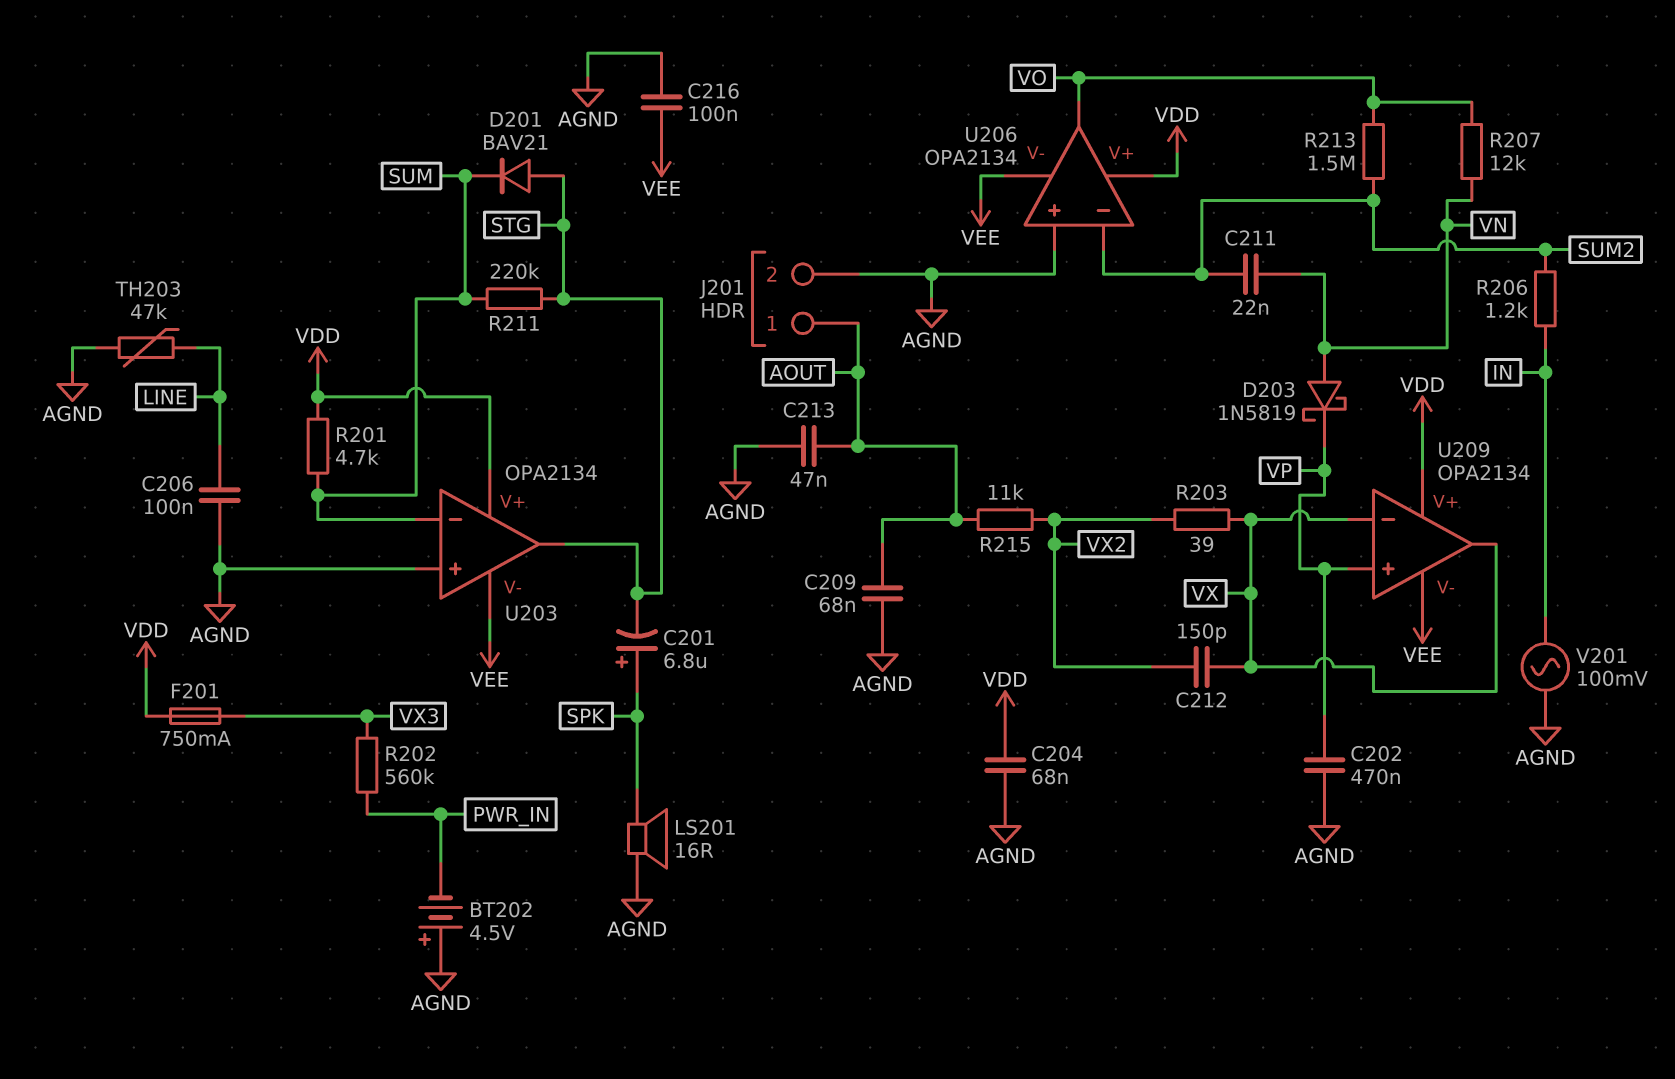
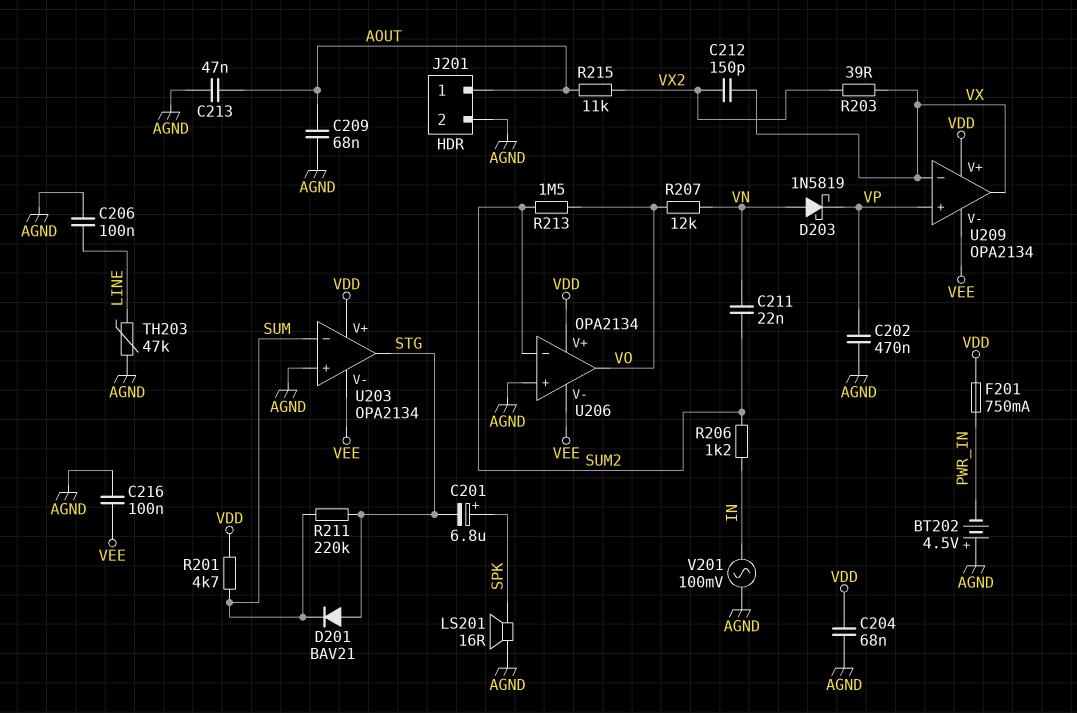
F201: 750mA (VDD, VX3) -> 750mA (PWR_IN, VDD)
R202: 560k (PWR_IN, VX3) -> none

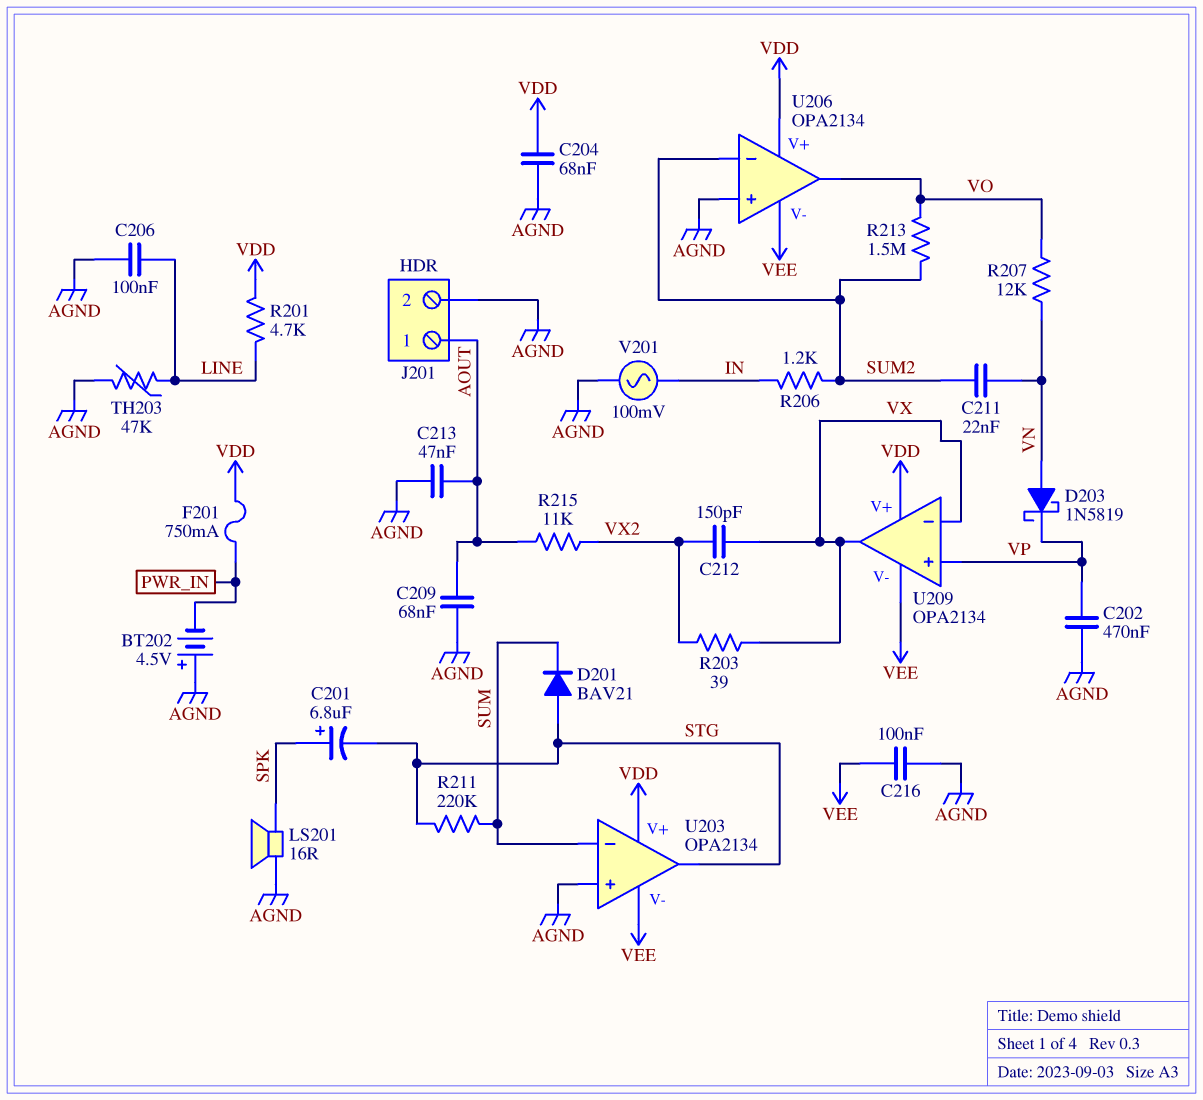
R201: 4.7k (SUM, VDD) -> 4.7k (LINE, VDD)

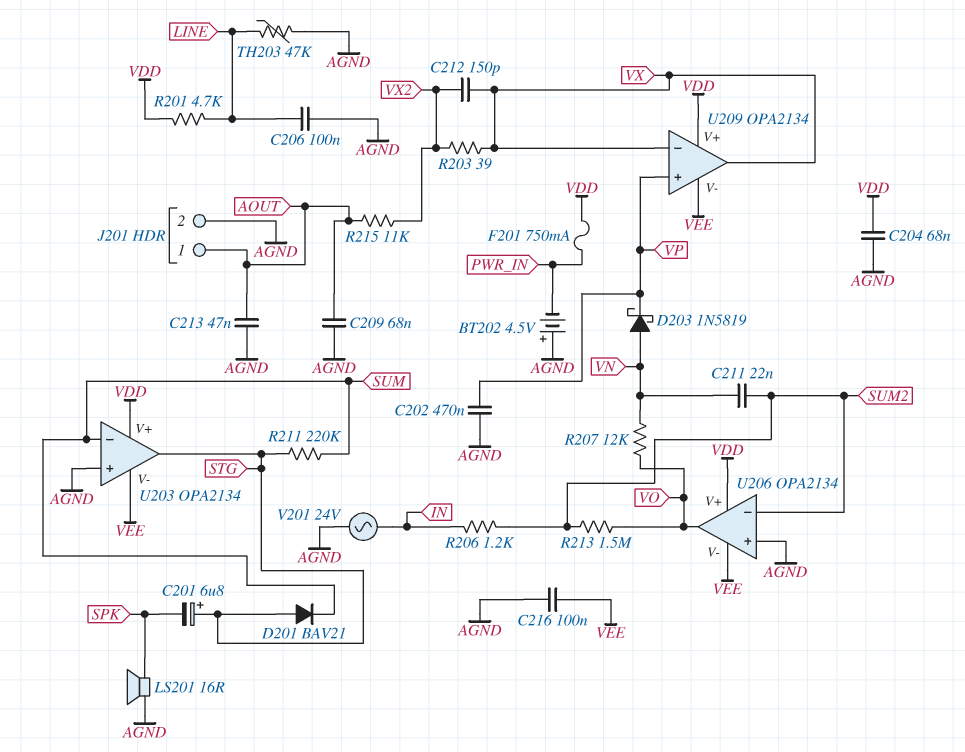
C201: 6.8uF (plus SPK, minus STG) -> 6.8uF (plus STG, minus SPK)
V201: AC 100mV (AGND, IN) -> AC 24V (AGND, IN)

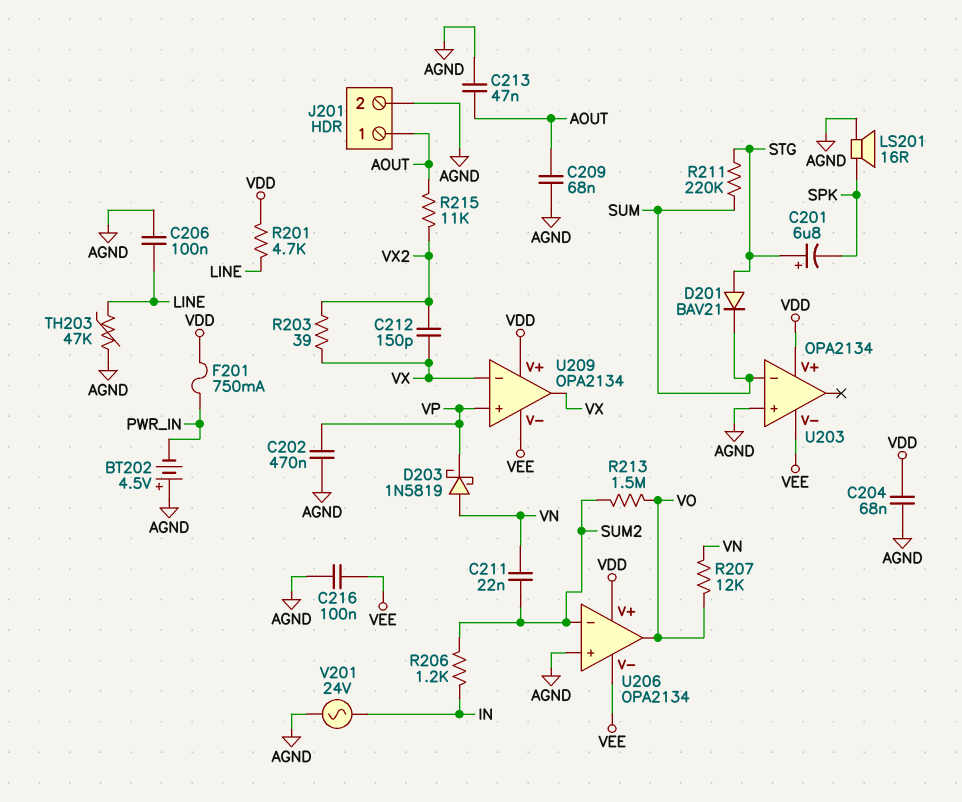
U203 pin out: STG -> none

